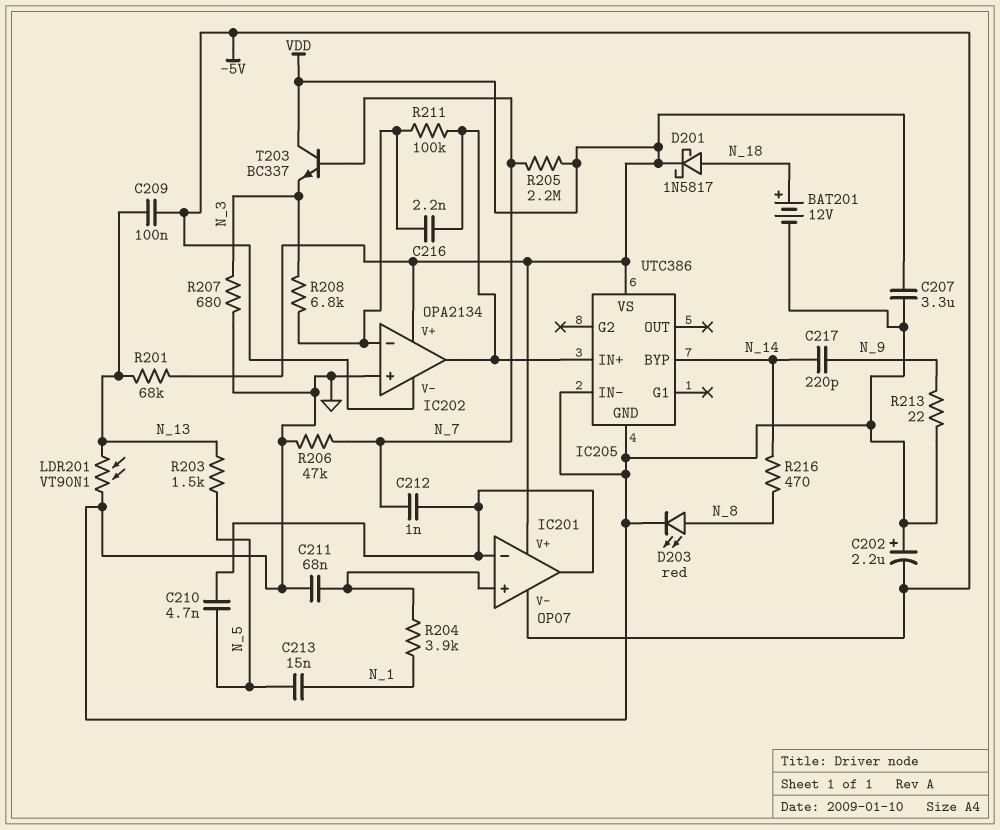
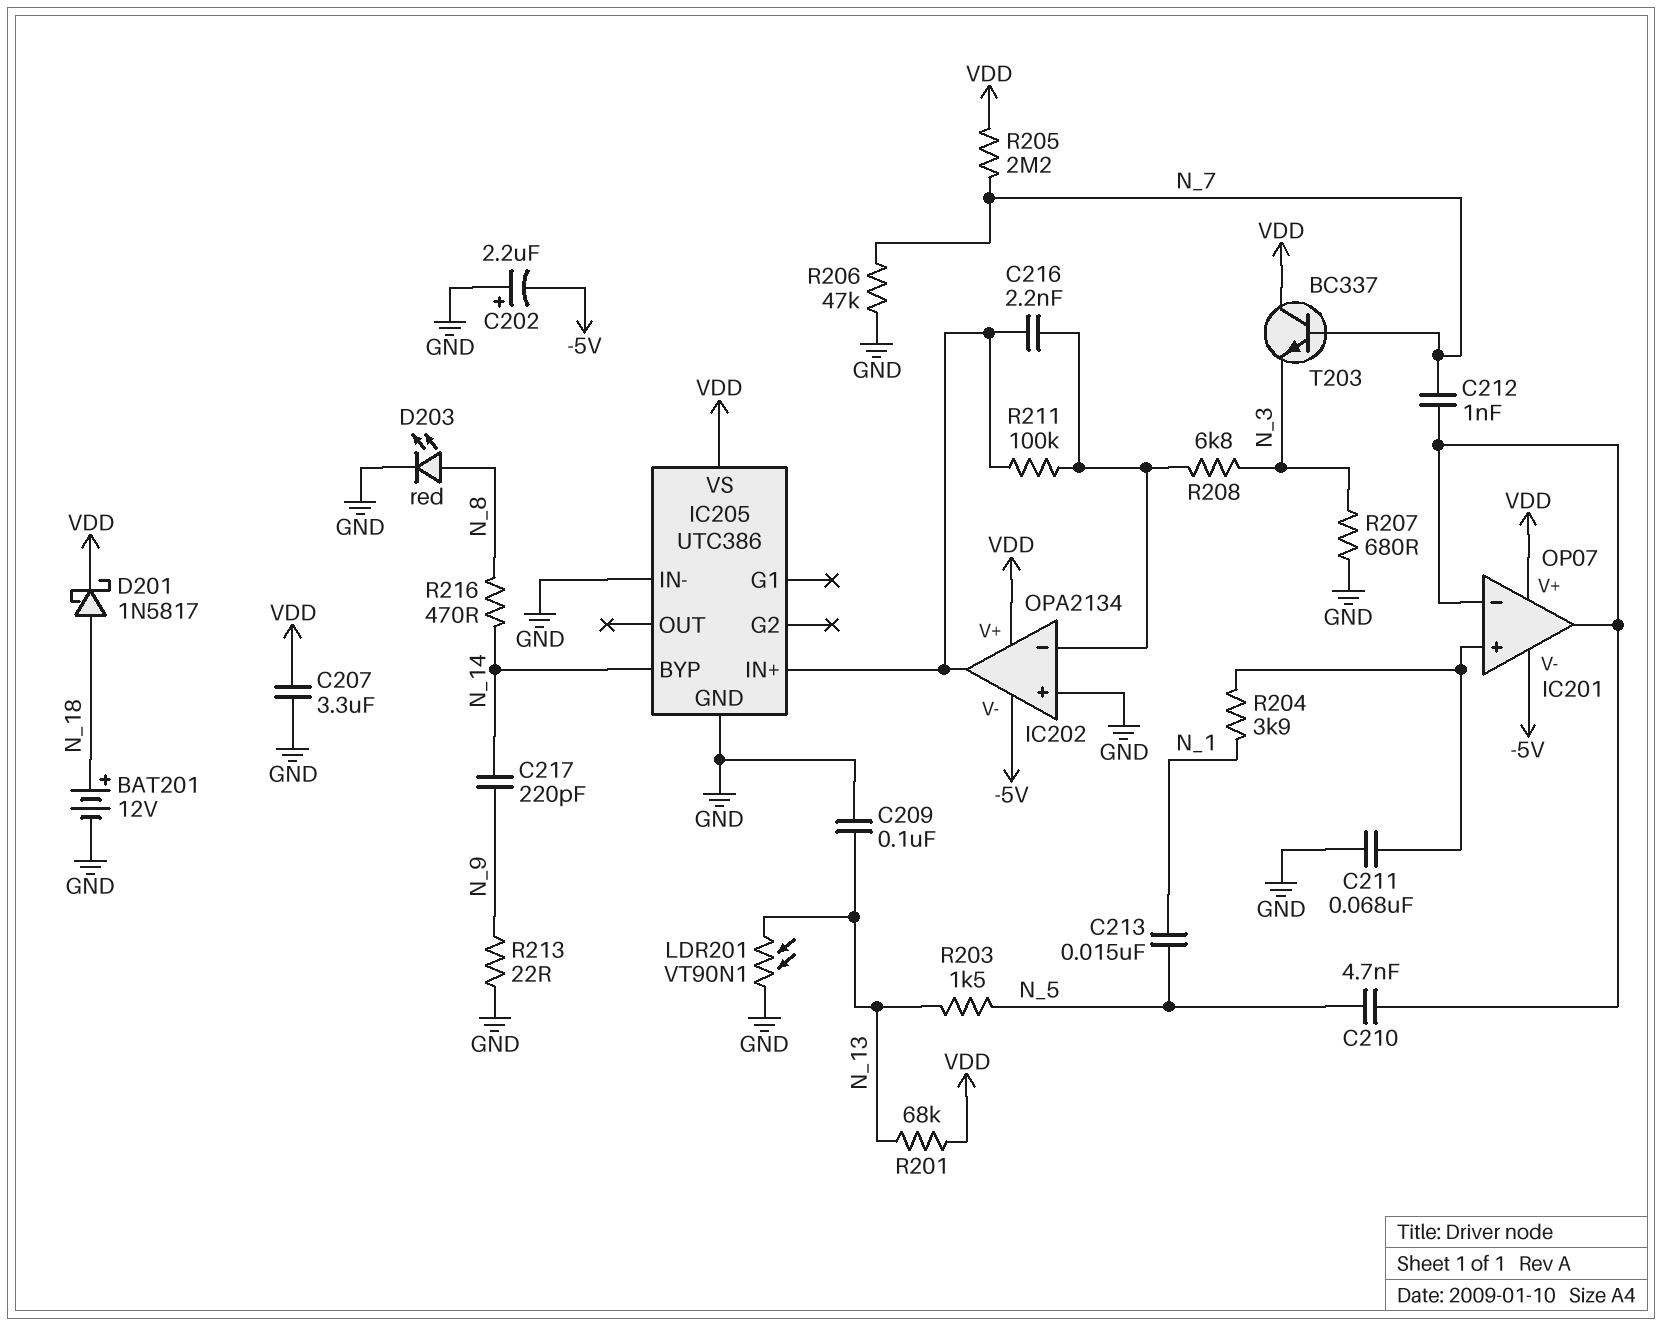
C209: 100nF (-5V, N_13) -> 100nF (GND, N_13)

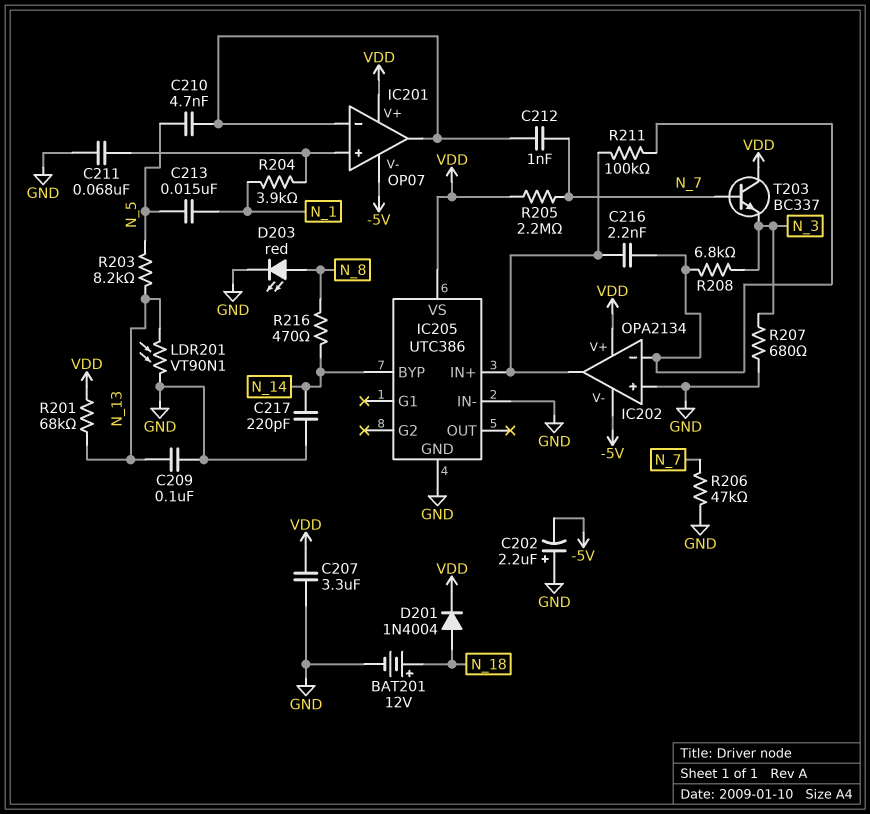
C217: 220pF (N_9, N_14) -> 220pF (GND, N_14)
D201: schottky 1N5817 (A N_18, K VDD) -> diode 1N4004 (A N_18, K VDD)
R203: 1.5k (N_5, N_13) -> 8.2k (N_5, N_13)
R213: 22 (GND, N_9) -> none

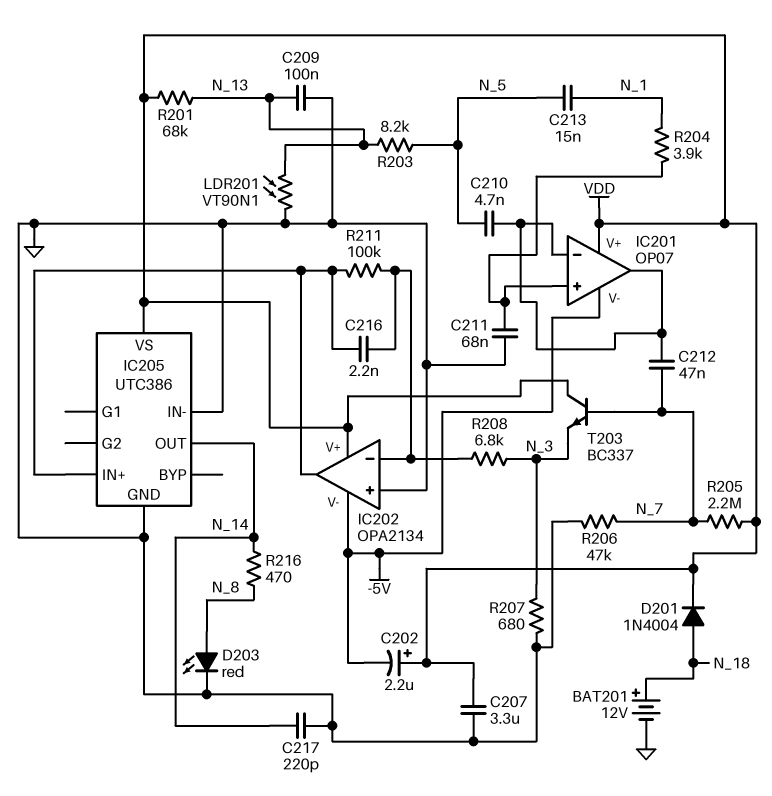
C202: 2.2uF (plus GND, minus -5V) -> 2.2uF (plus VDD, minus -5V)
C212: 1nF (IC201/in-, N_7) -> 47nF (IC201/in-, N_7)
IC205 pin BYP: N_14 -> none
IC205 pin OUT: none -> N_14

